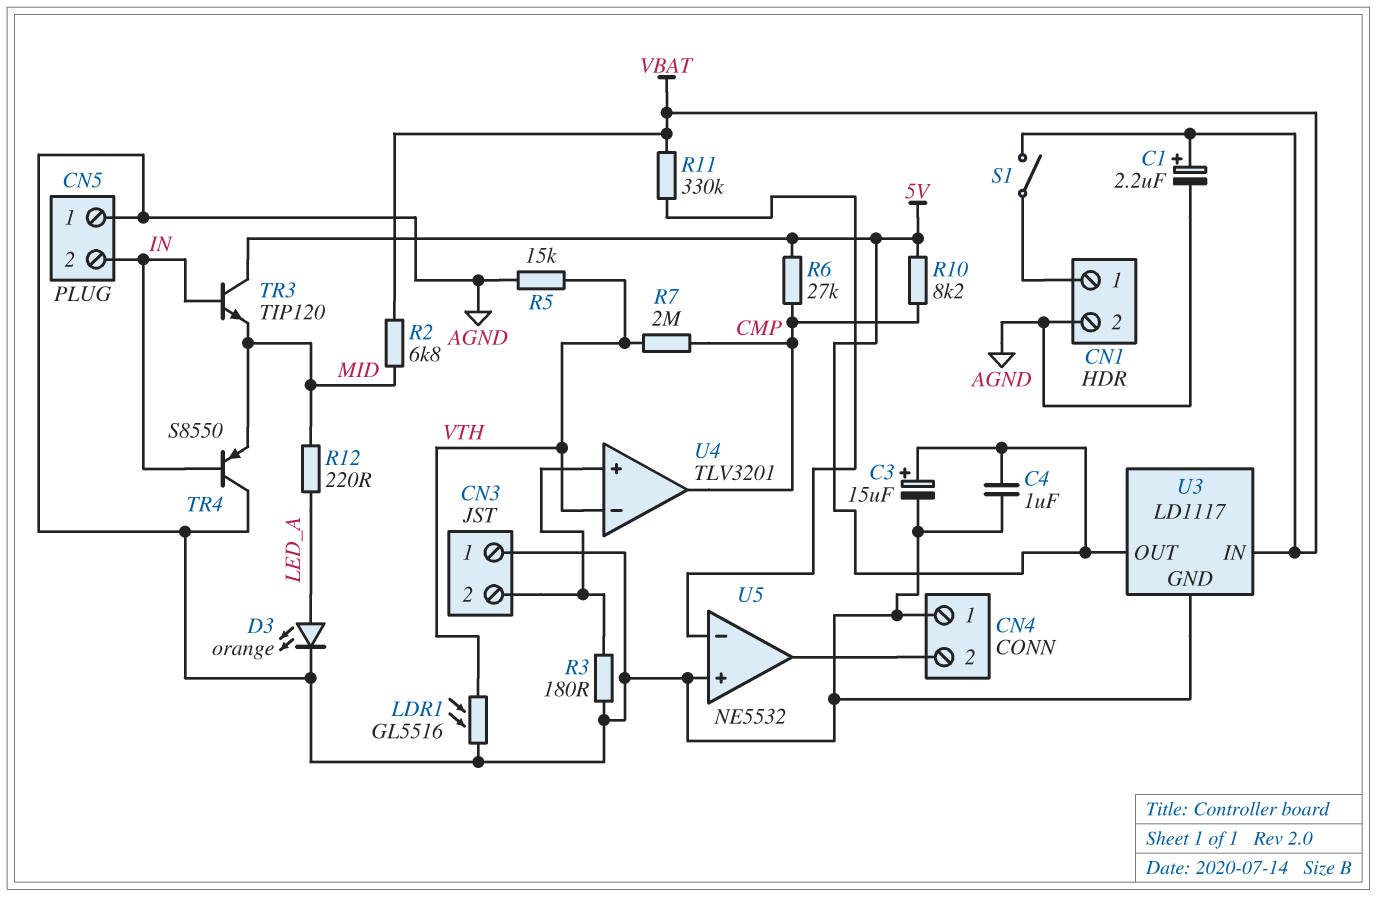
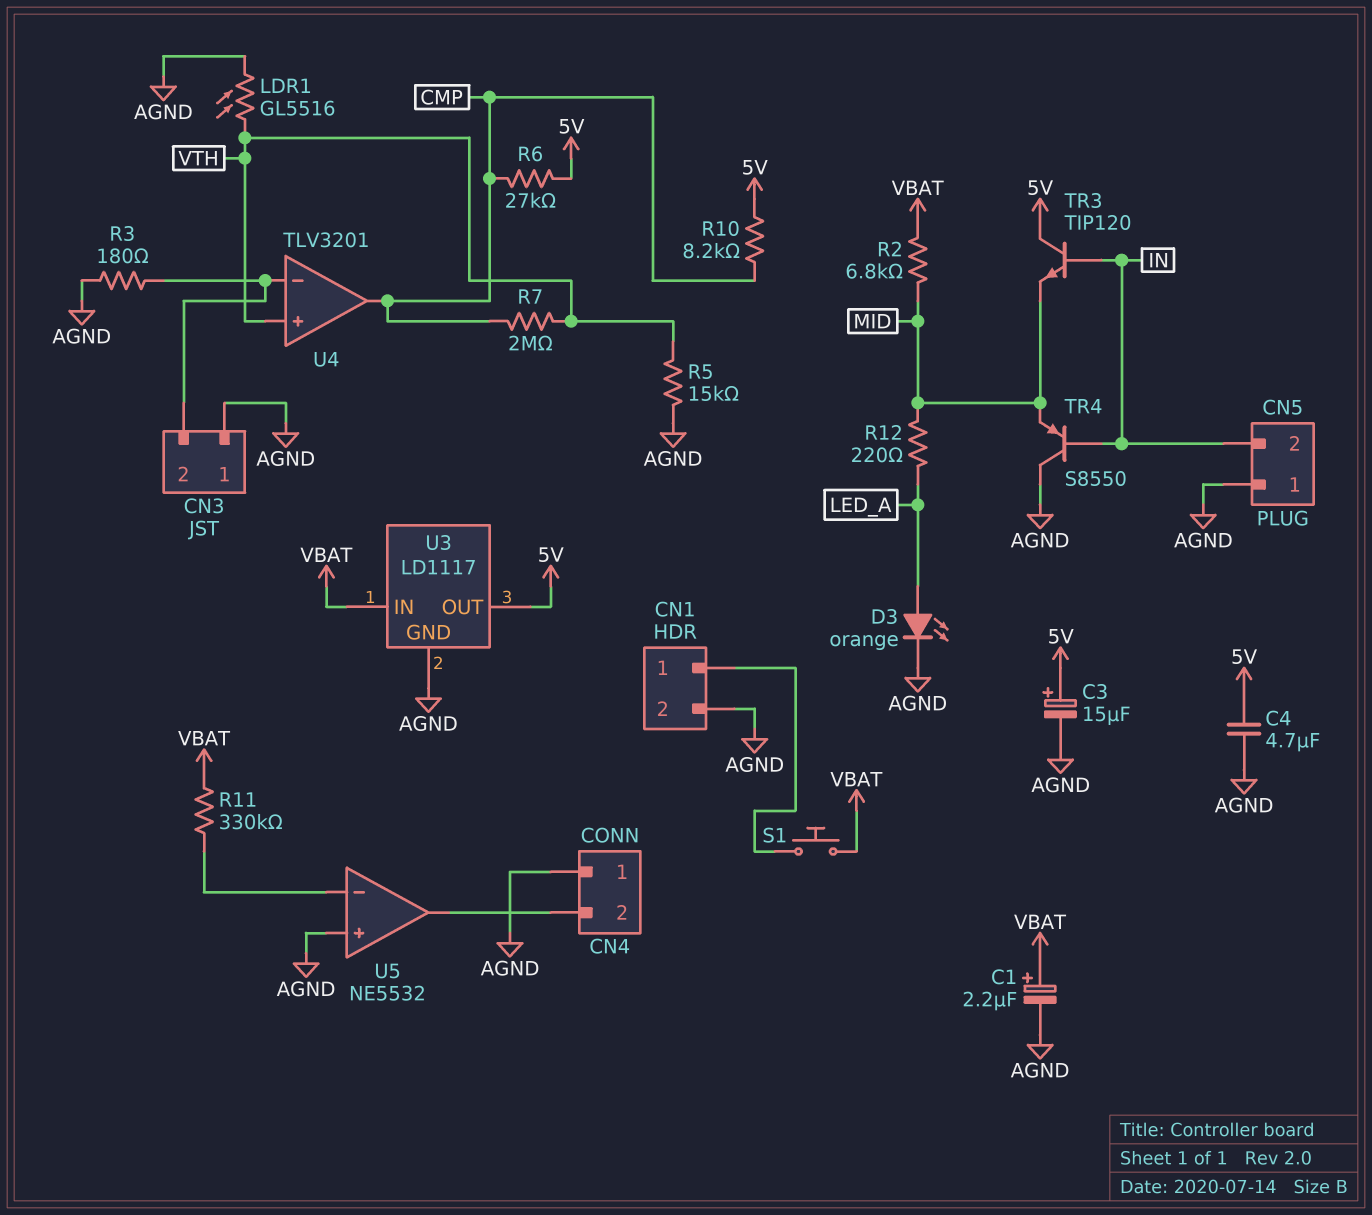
C4: 1uF (5V, AGND) -> 4.7uF (5V, AGND)
S1: switch (CN1/1, VBAT) -> button (CN1/1, VBAT)
U4 pin in+: CN3/2 -> VTH
U4 pin in-: VTH -> CN3/2

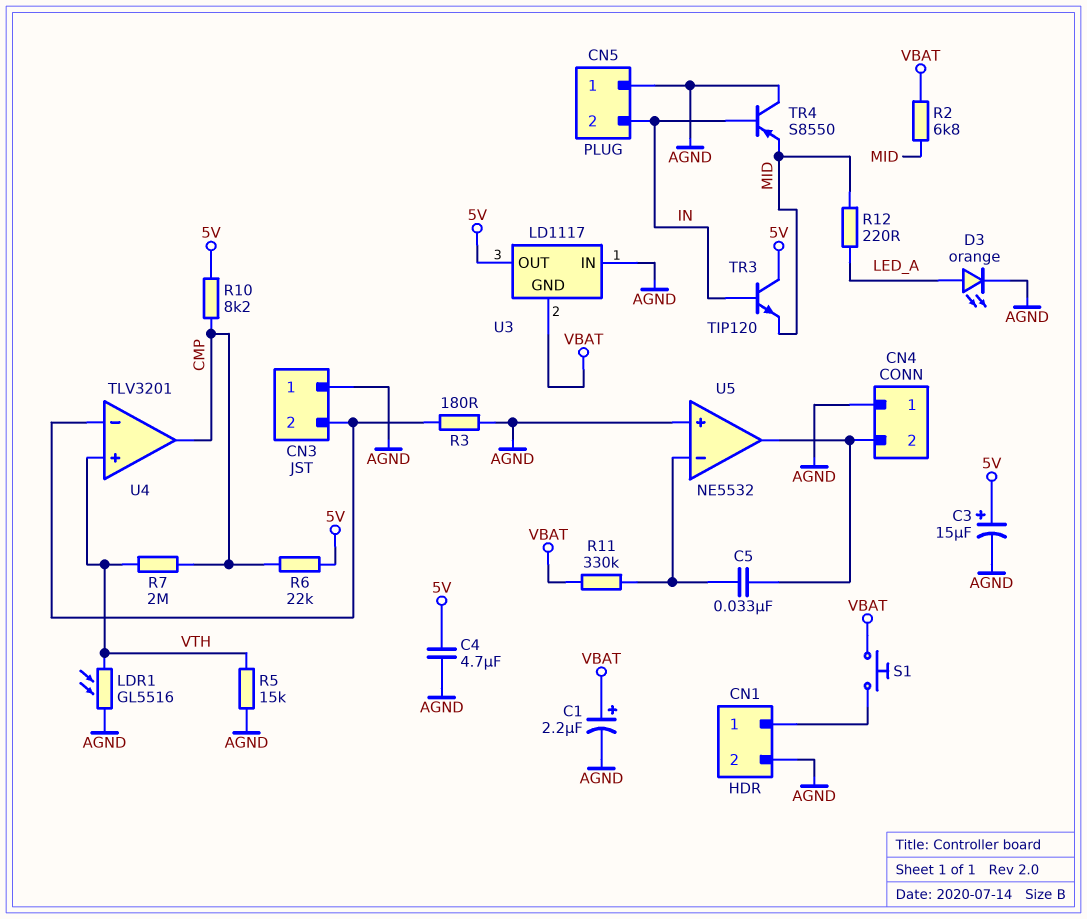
C5: none -> 33nF (CN4/2, U5/in-)
R6: 27k (5V, CMP) -> 22k (5V, CMP)
U3 pin GND: AGND -> VBAT
U3 pin IN: VBAT -> AGND

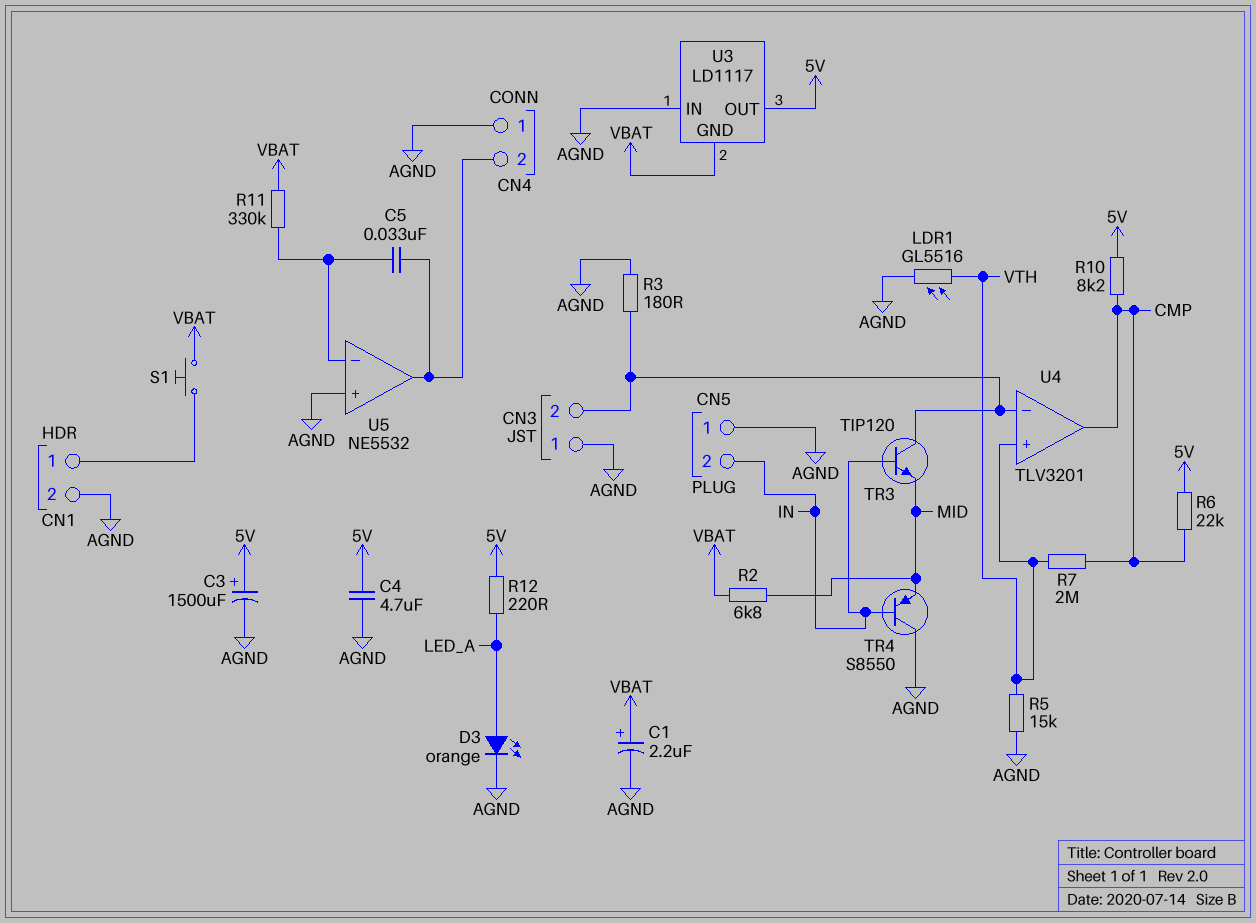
C3: 15uF (plus 5V, minus AGND) -> 1500uF (plus 5V, minus AGND)
R12: 220 (LED_A, MID) -> 220 (5V, LED_A)
TR3: NPN TIP120 (B IN, C 5V, E MID) -> NPN TIP120 (B IN, C CN3/2, E MID)

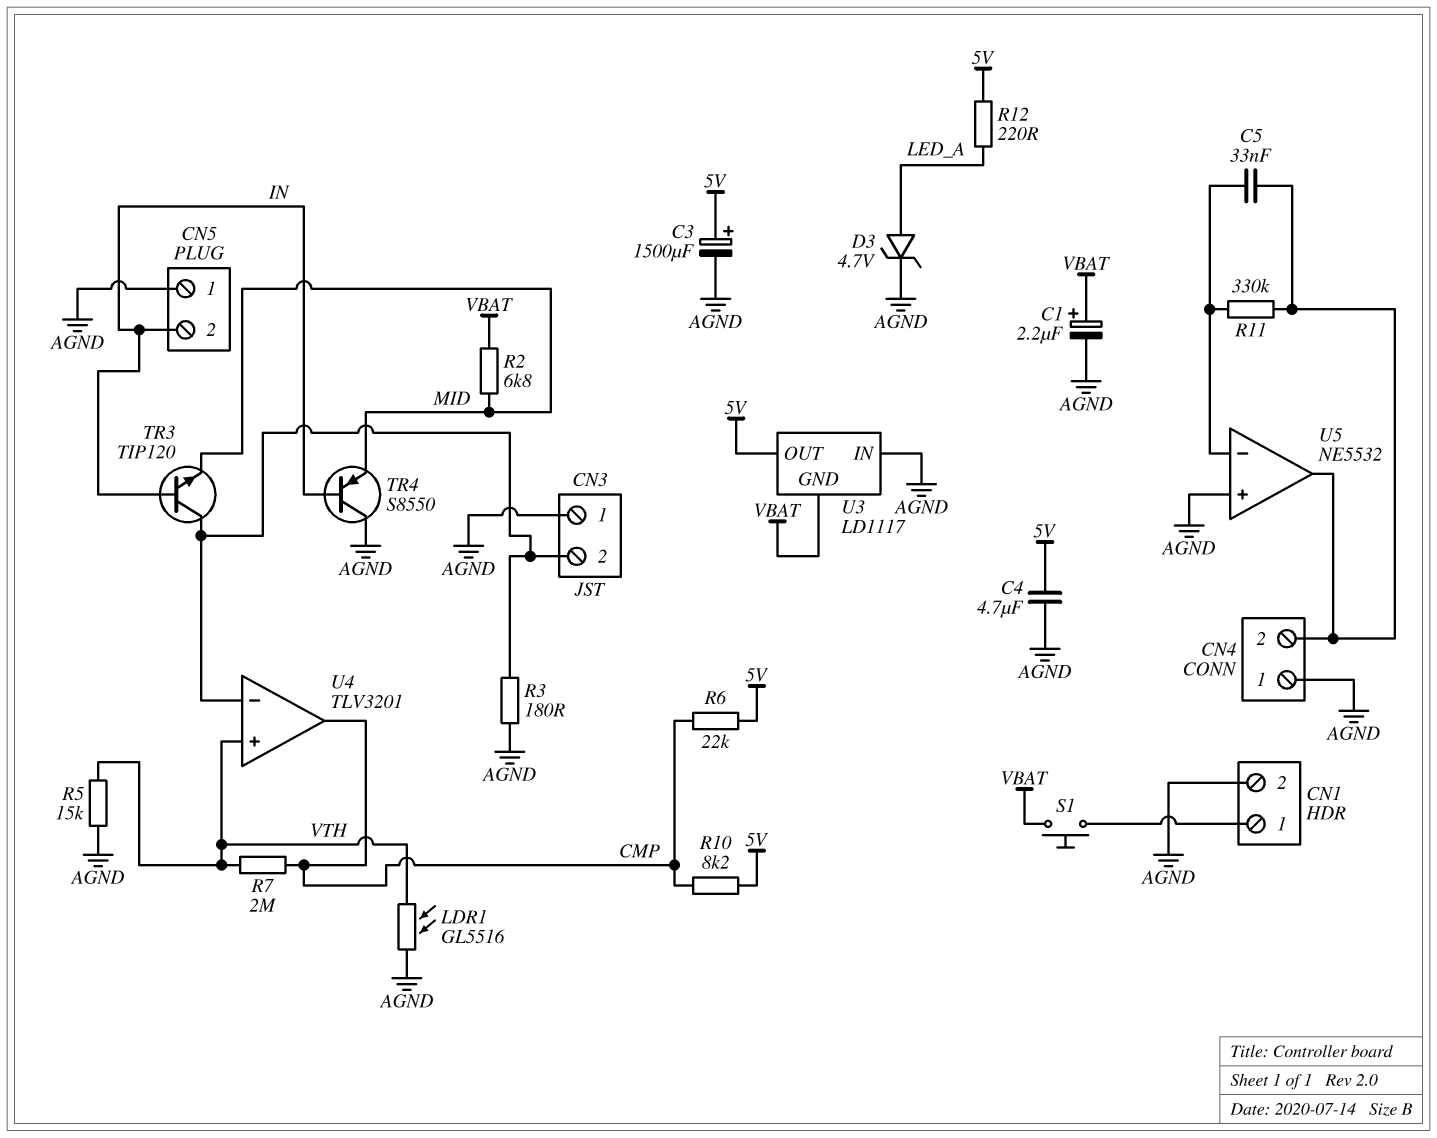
D3: LED orange (A LED_A, K AGND) -> zener 4.7V (A LED_A, K AGND)
R11: 330k (U5/in-, VBAT) -> 330k (CN4/2, U5/in-)

